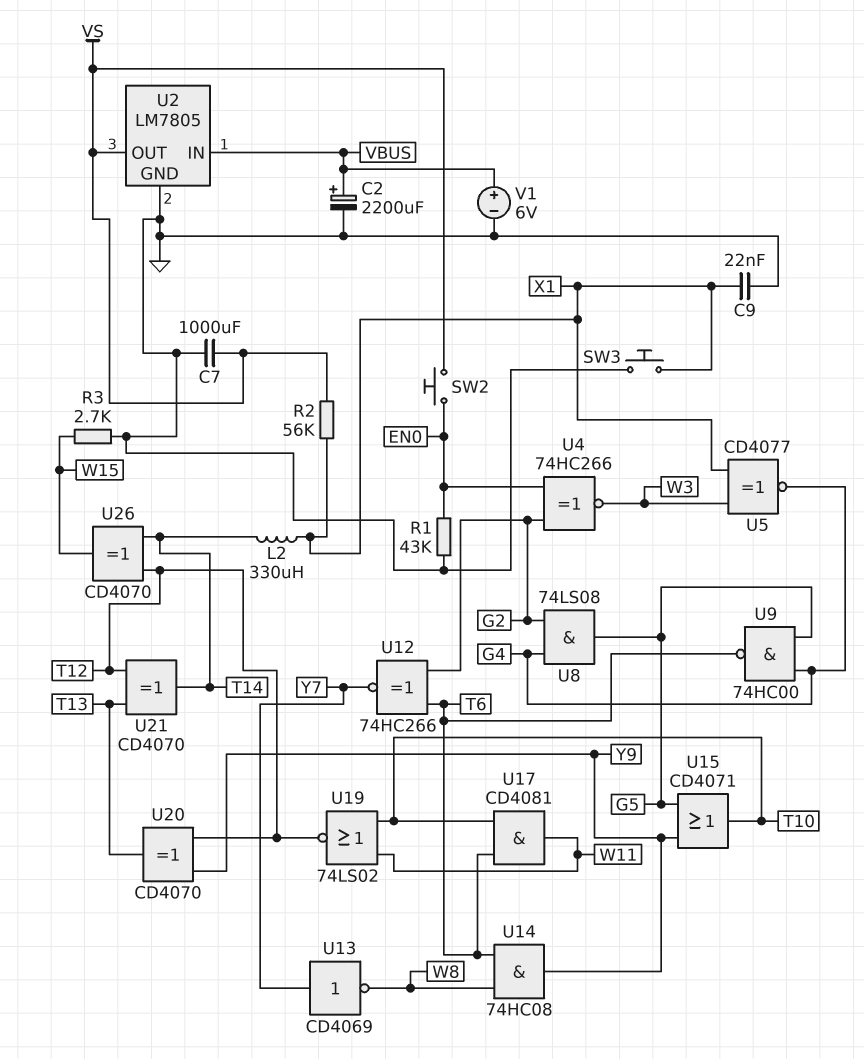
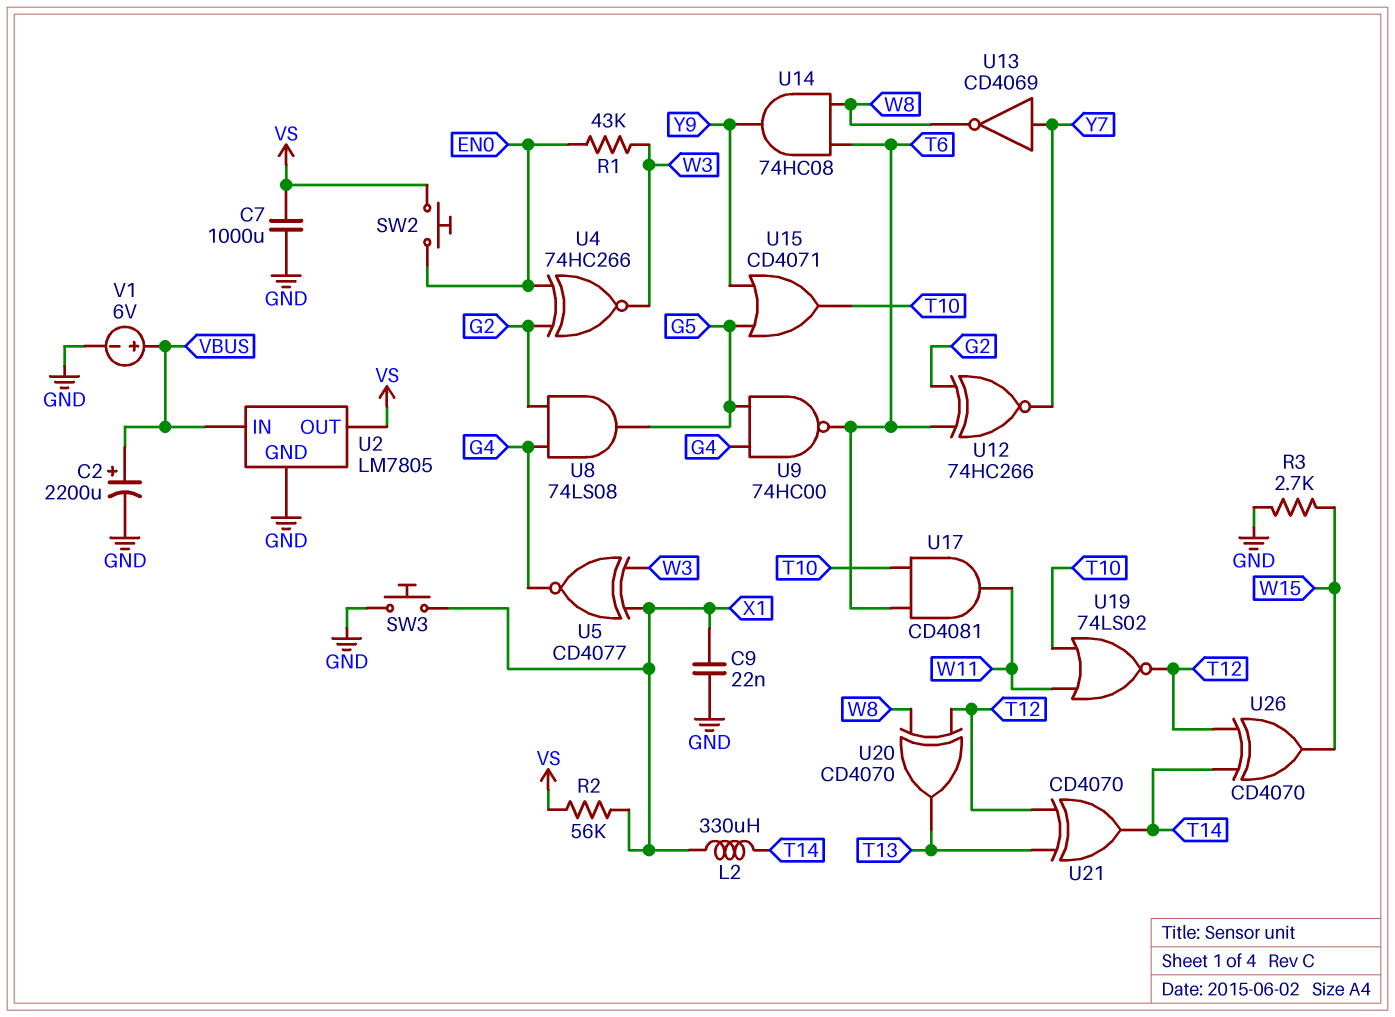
R1: 43k (EN0, GND) -> 43k (EN0, W3)
U20: XOR CD4070 (in T12, in Y9, out T13) -> XOR CD4070 (in T12, in W8, out T13)

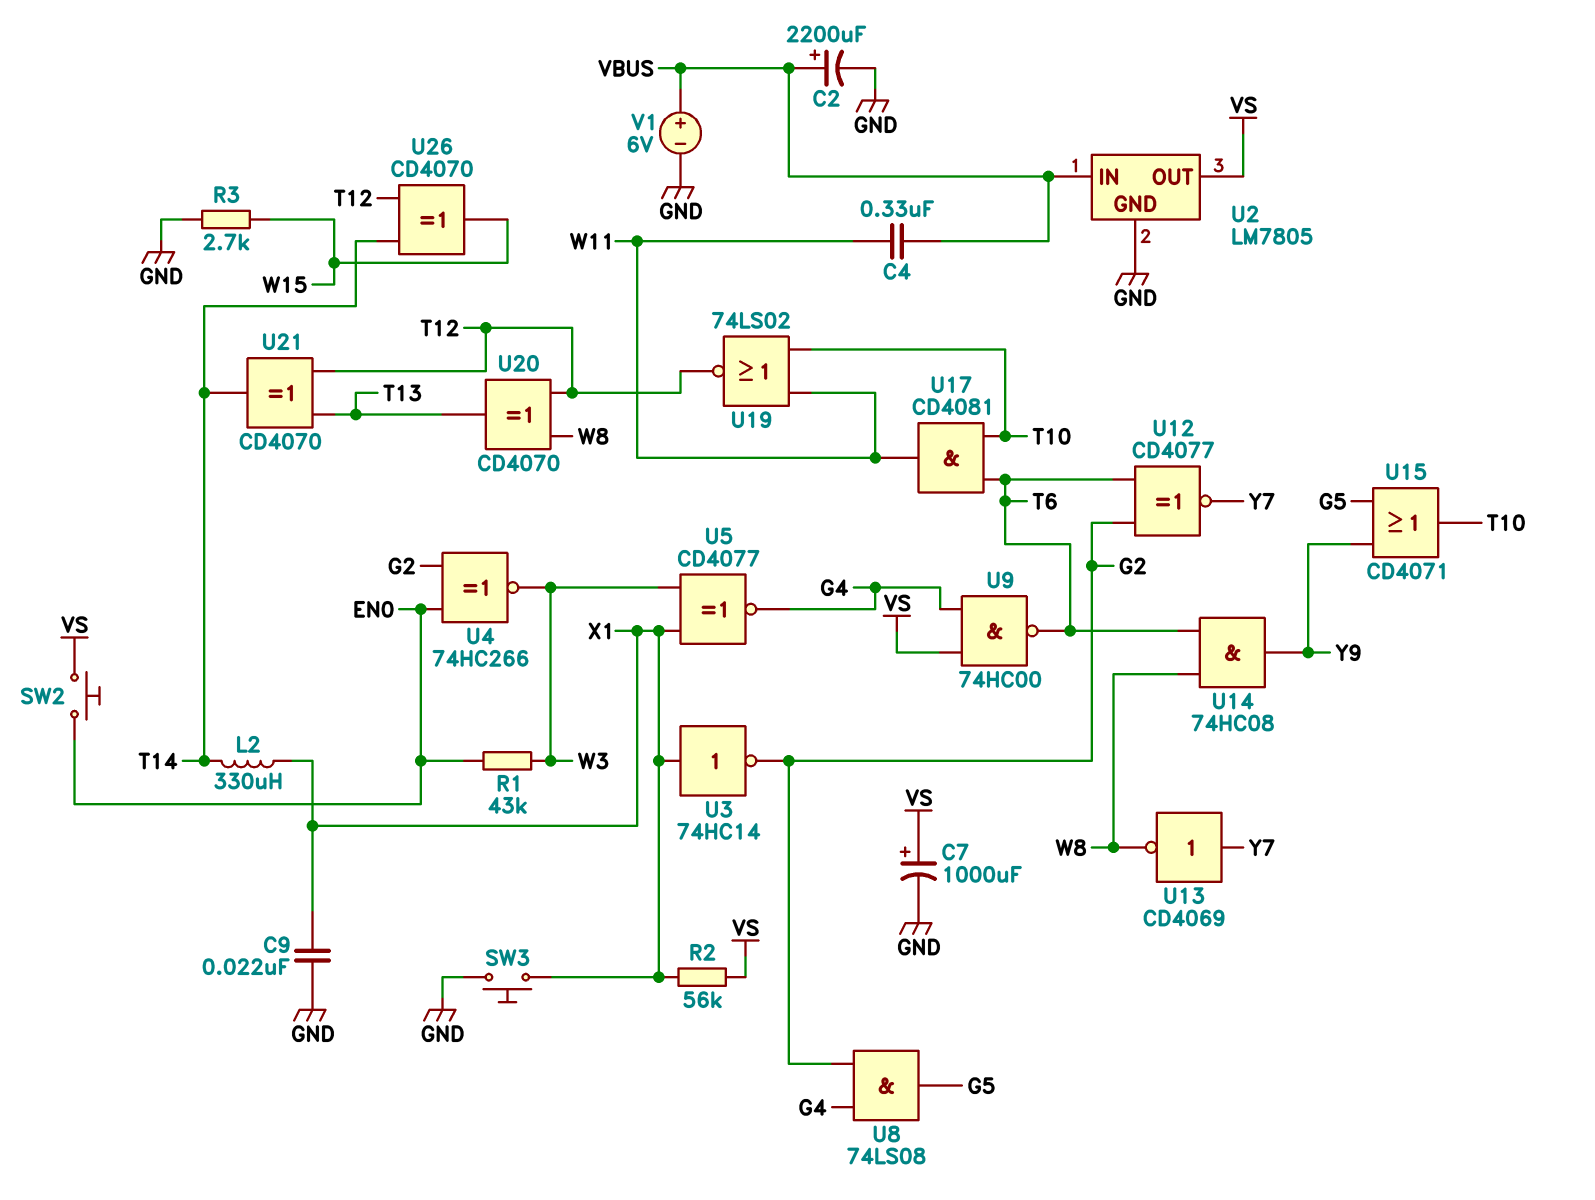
C4: none -> 330nF (VBUS, W11)
C7: 1000uF (GND, VS) -> 1000uF (plus VS, minus GND)
U3: none -> NOT 74HC14 (in X1, out G2)
U9: NAND 74HC00 (in G4, in G5, out T6) -> NAND 74HC00 (in G4, in VS, out T6)
U12: XNOR 74HC266 (in G2, in T6, out Y7) -> XNOR CD4077 (in G2, in T6, out Y7)

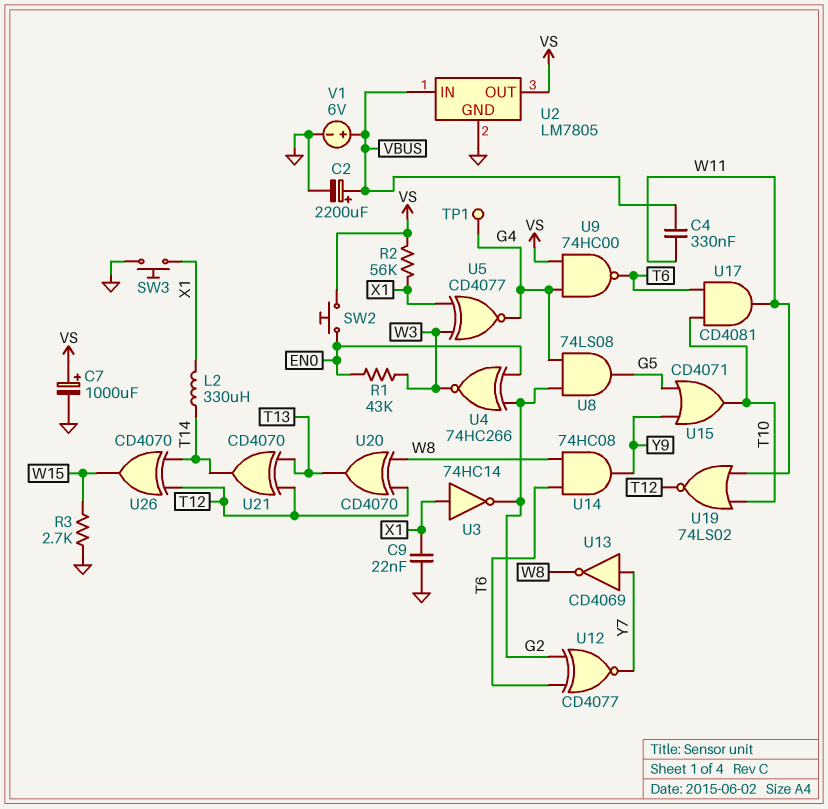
TP1: none -> test point (G4)

